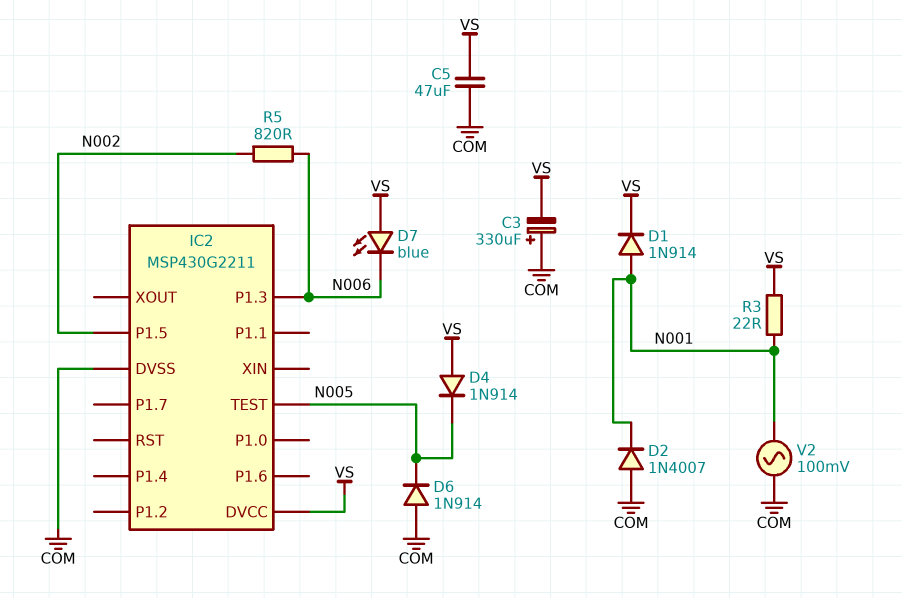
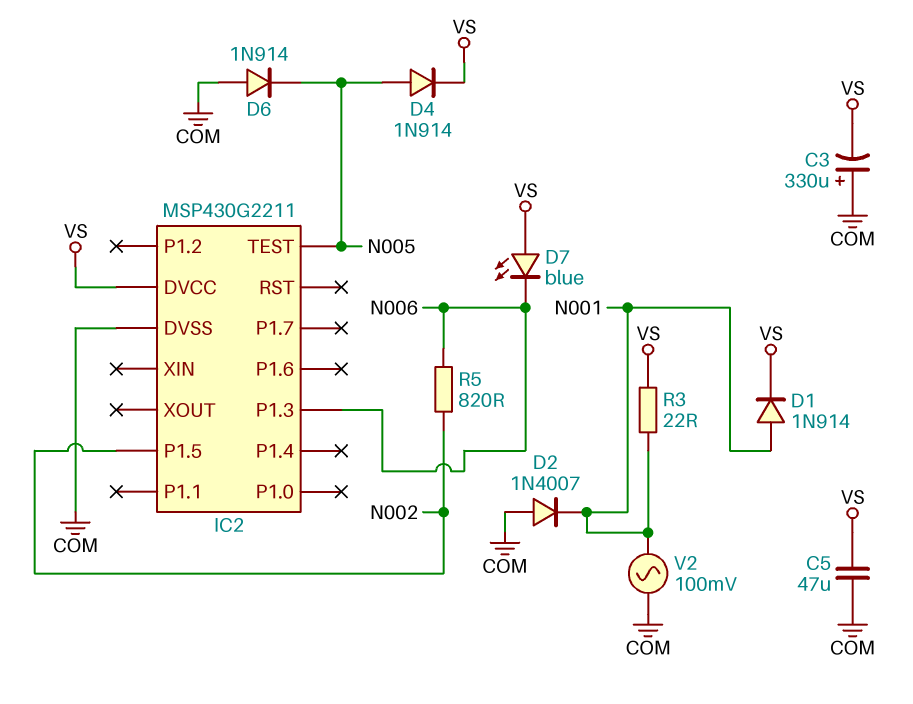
D4: diode 1N914 (A VS, K N005) -> diode 1N914 (A N005, K VS)

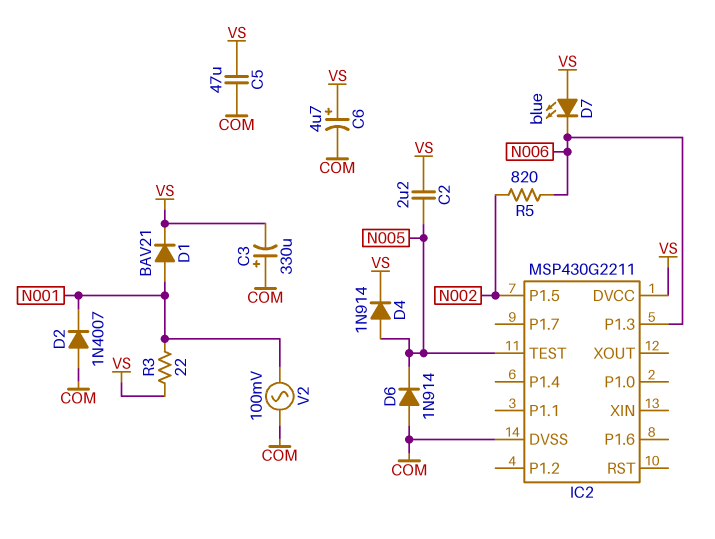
C2: none -> 2.2uF (N005, VS)
C6: none -> 4.7uF (plus VS, minus COM)
D1: diode 1N914 (A N001, K VS) -> diode BAV21 (A N001, K VS)

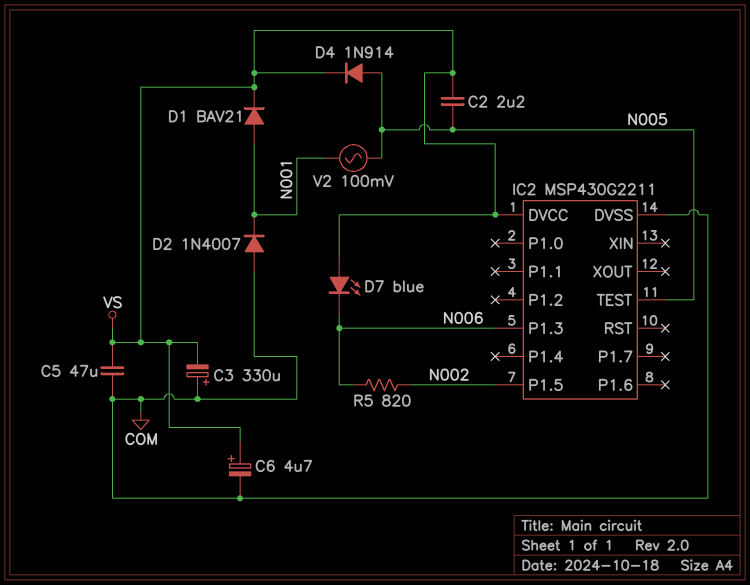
D6: diode 1N914 (A COM, K N005) -> none
R3: 22 (N001, VS) -> none
V2: AC 100mV (COM, N001) -> AC 100mV (N001, N005)

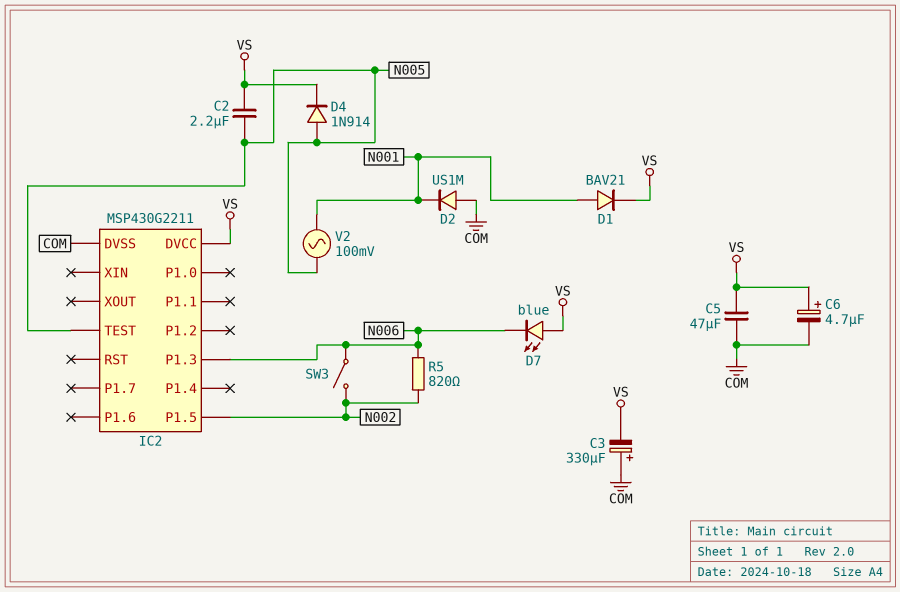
D2: diode 1N4007 (A COM, K N001) -> diode US1M (A COM, K N001)
SW3: none -> switch (N002, N006)

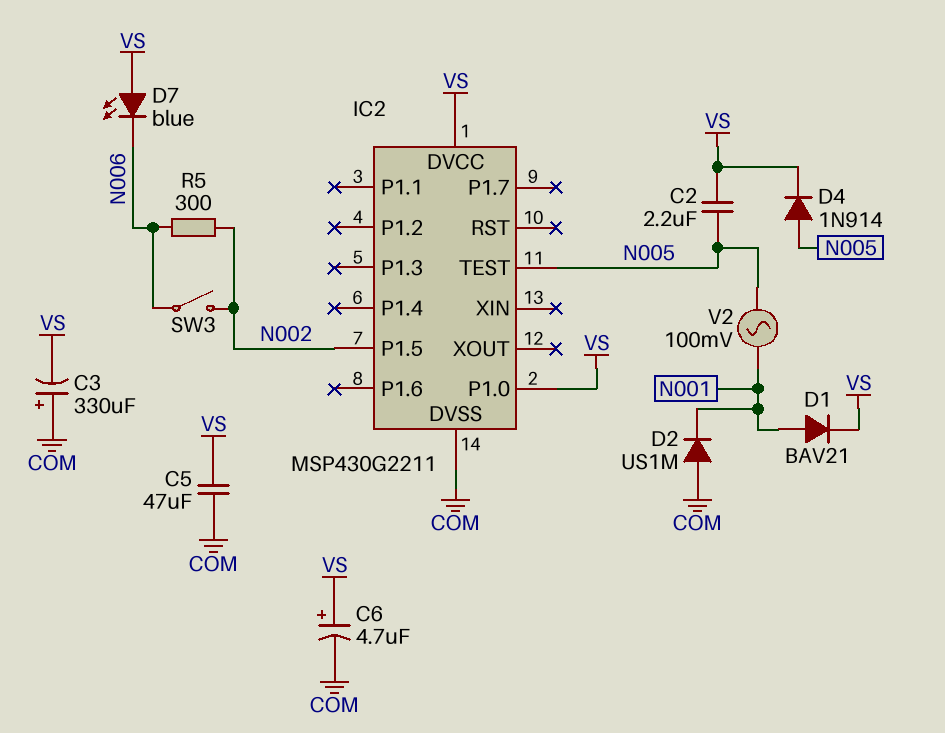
IC2 pin P1.0: none -> VS
IC2 pin P1.3: N006 -> none
R5: 820 (N002, N006) -> 300 (N002, N006)

